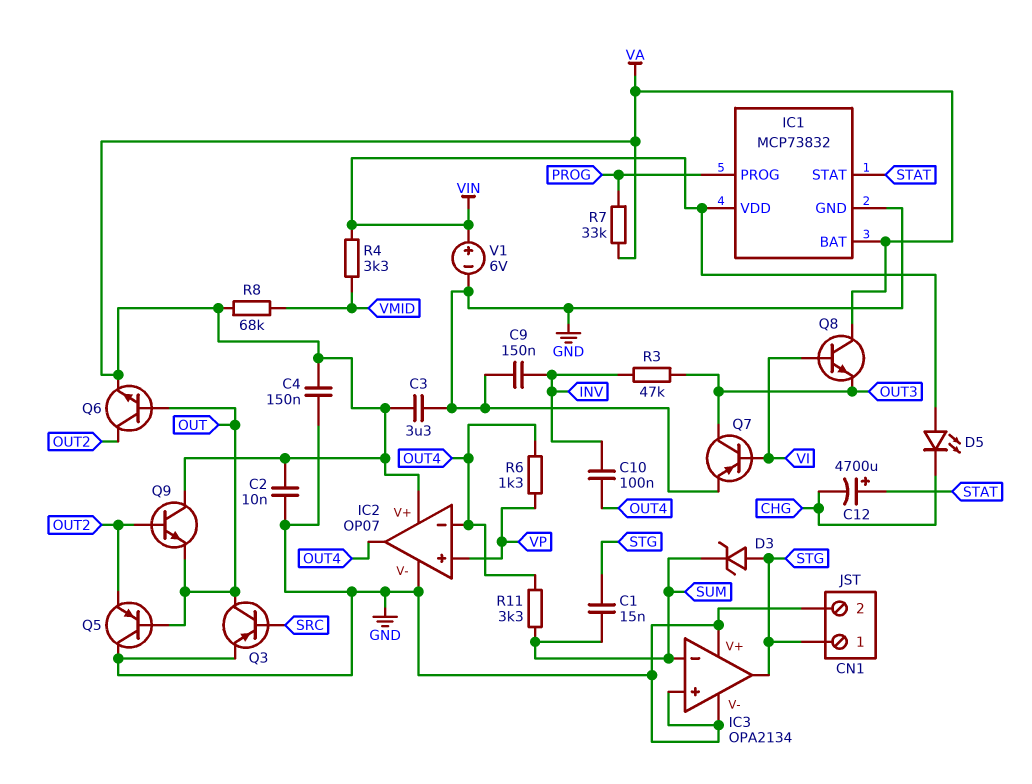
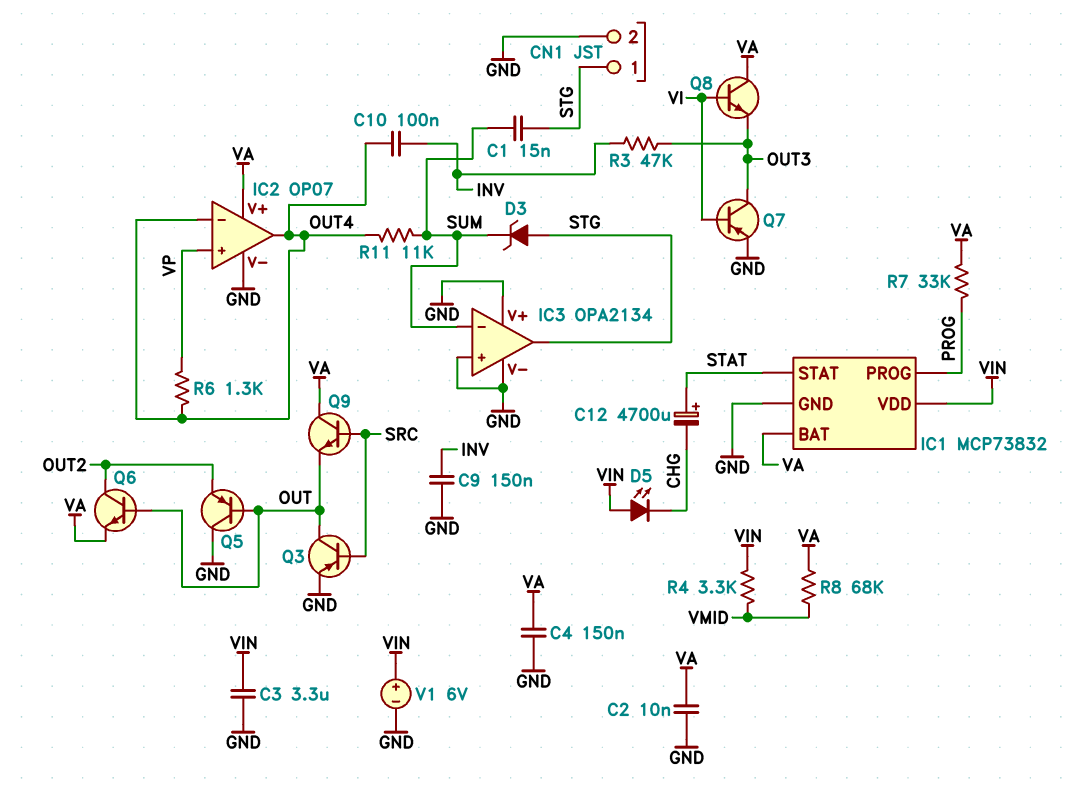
C3: 3.3uF (GND, VA) -> 3.3uF (GND, VIN)
Q9: NPN (B OUT2, C VA, E OUT) -> NPN (B SRC, C VA, E OUT)
R11: 3.3k (OUT4, SUM) -> 11k (OUT4, SUM)

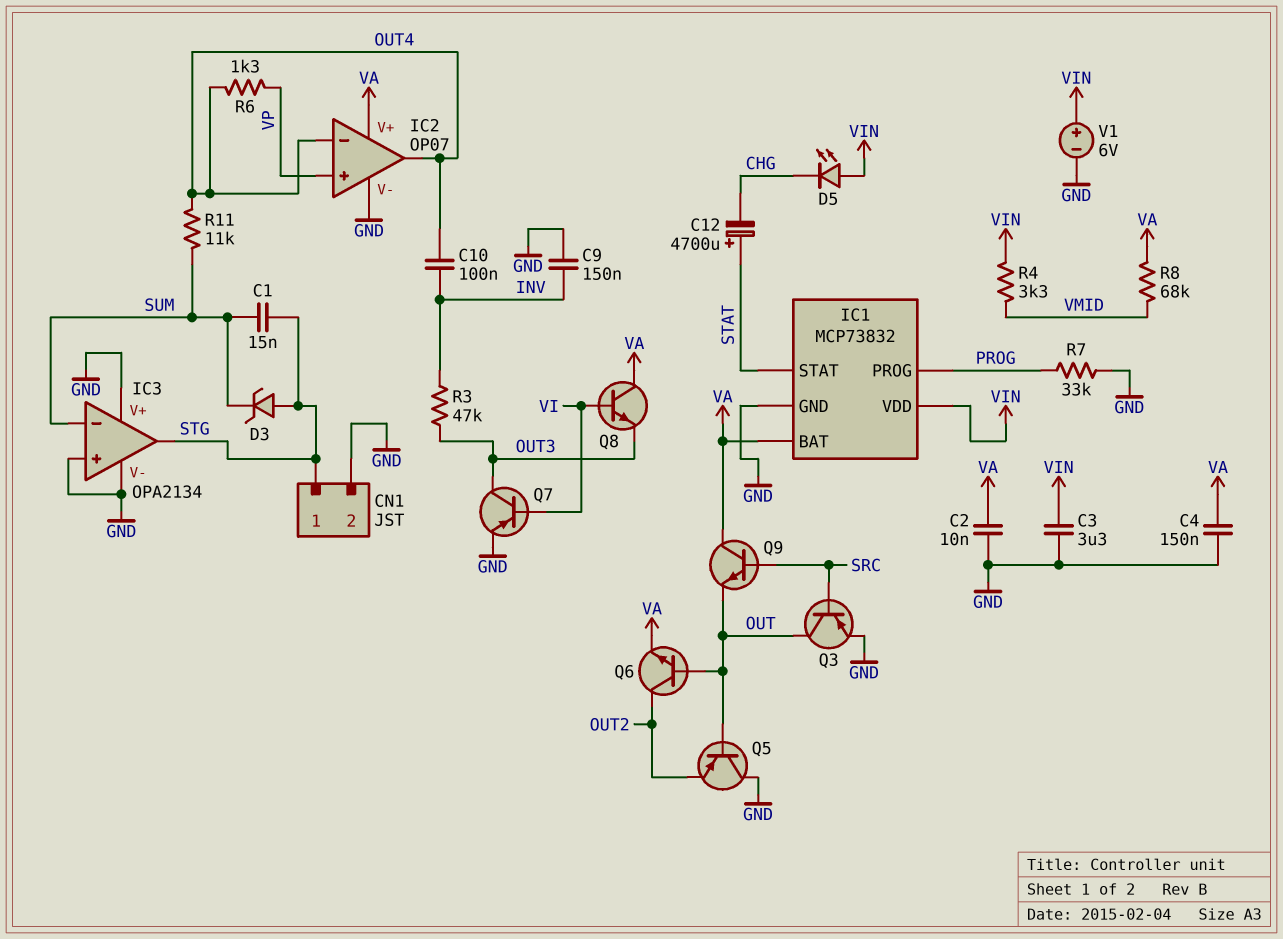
R7: 33k (PROG, VA) -> 33k (GND, PROG)

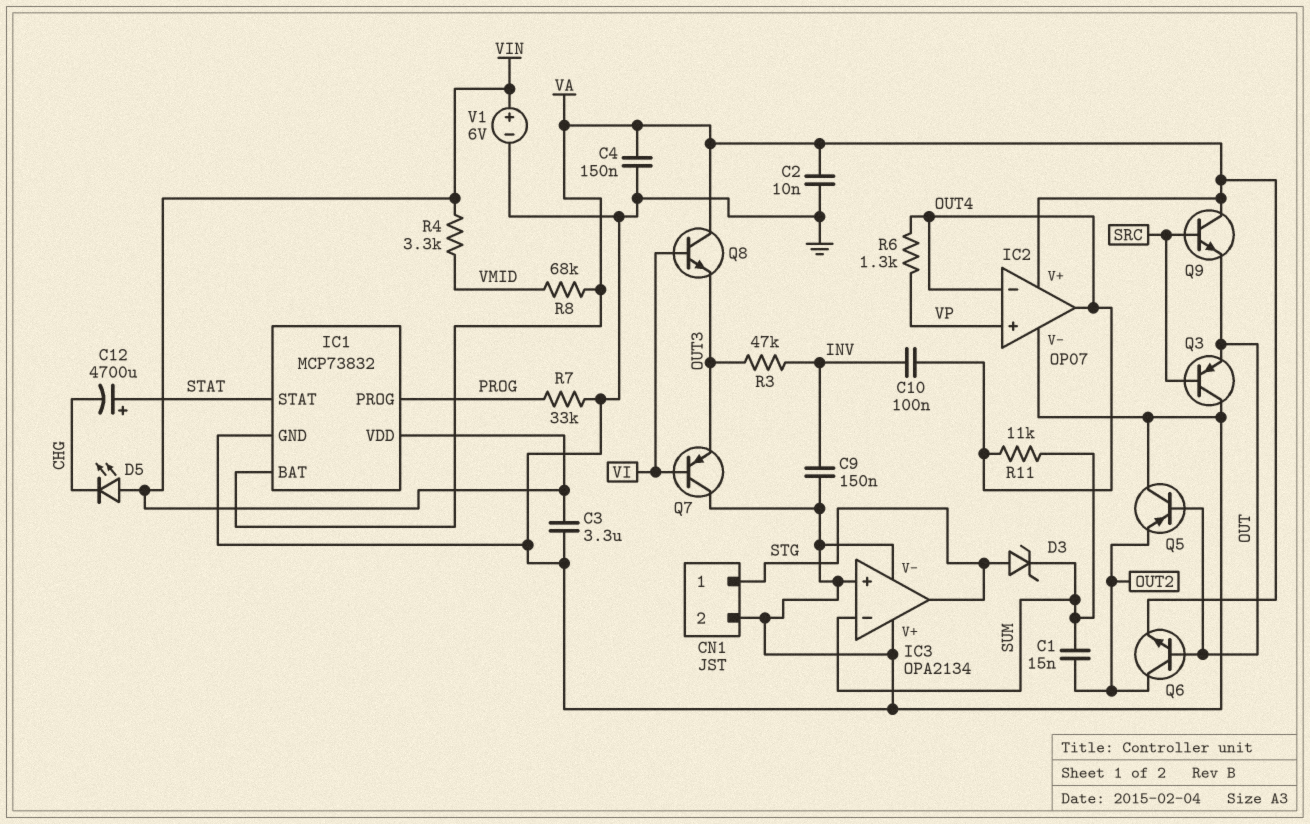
C1: 15nF (STG, SUM) -> 15nF (OUT2, SUM)
Q3: PNP (B SRC, C OUT, E GND) -> PNP (B SRC, C GND, E OUT)
Q7: PNP (B VI, C OUT3, E GND) -> PNP (B VI, C GND, E OUT3)

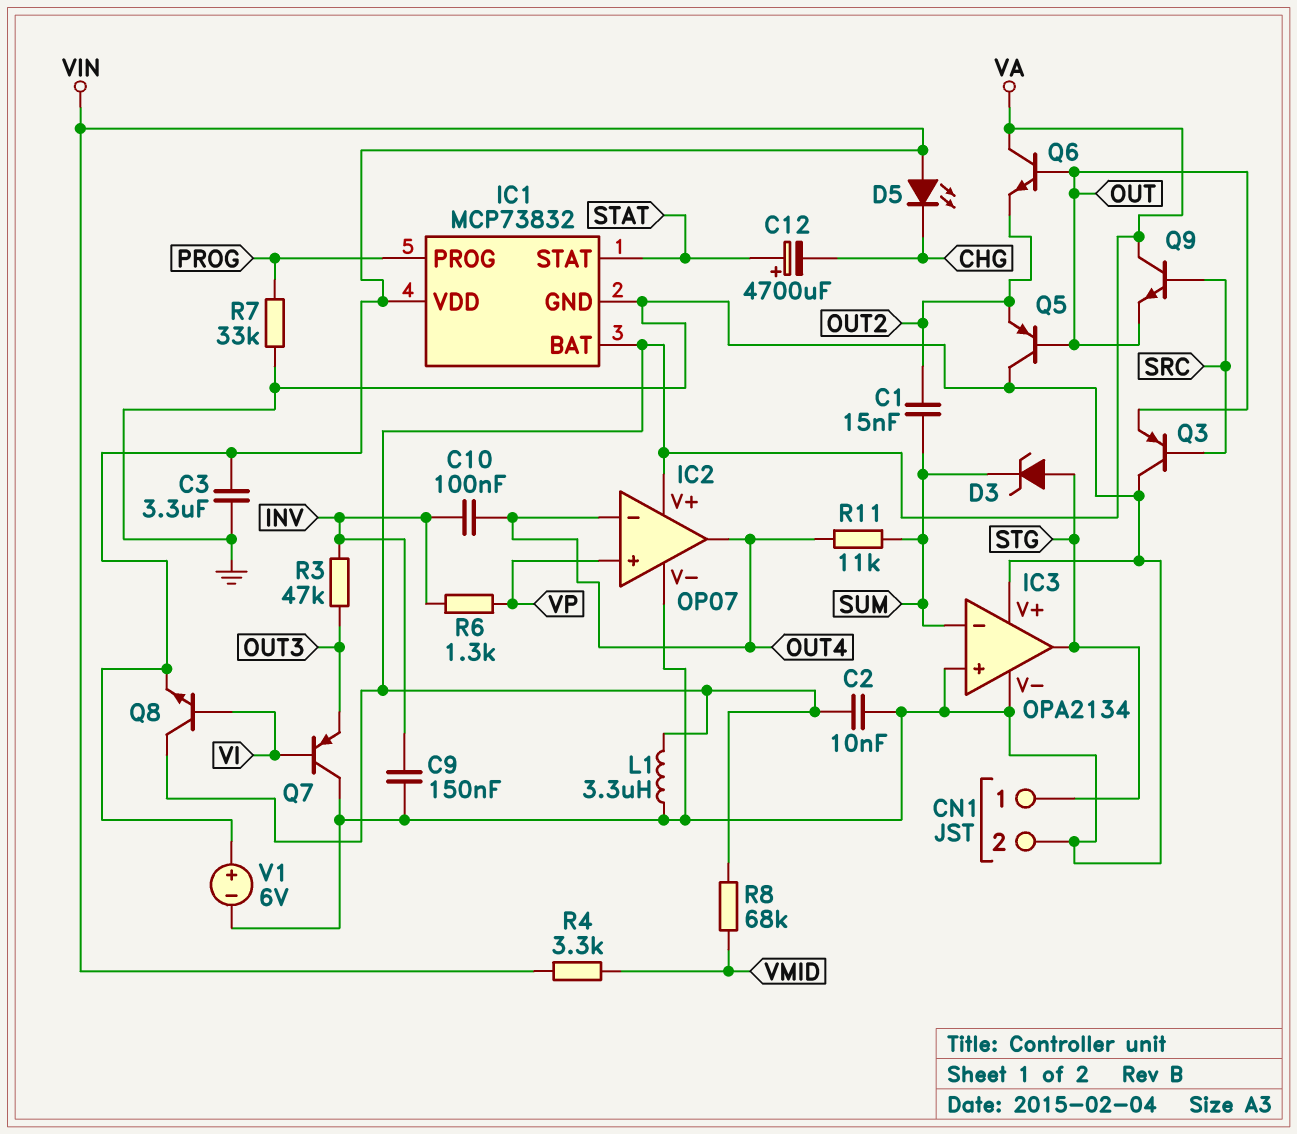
C4: 150nF (GND, VA) -> none
L1: none -> 3.3uH (GND, VA)
Q6: NPN (B OUT, C OUT2, E VA) -> NPN (B OUT, C VA, E OUT2)
Q8: NPN (B VI, C VA, E OUT3) -> NPN (B VI, C VA, E VIN)
R6: 1.3k (OUT4, VP) -> 1.3k (INV, VP)

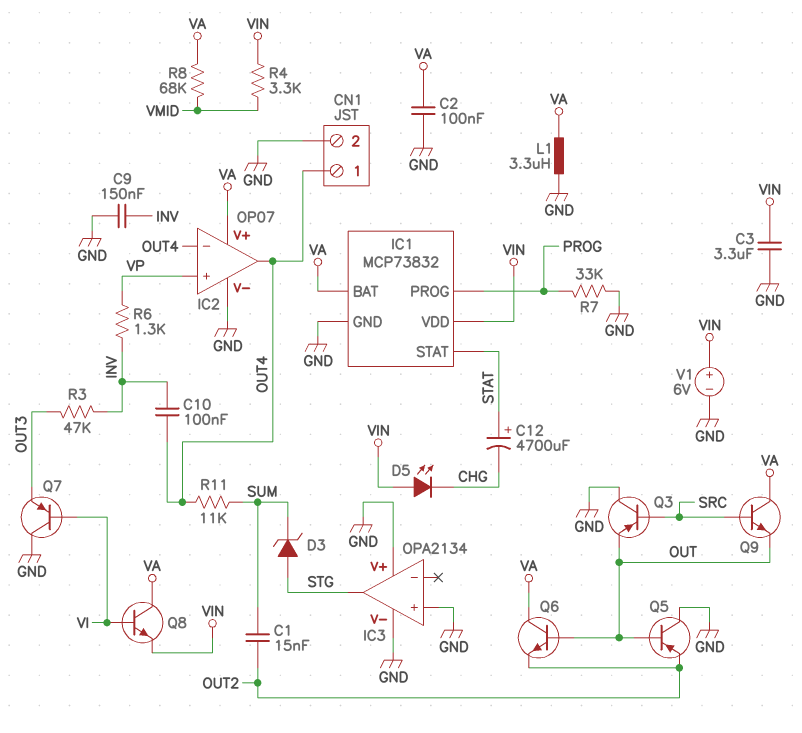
C2: 10nF (GND, VA) -> 100nF (GND, VA)
CN1 pin 1: STG -> OUT4
IC3 pin in-: SUM -> none

